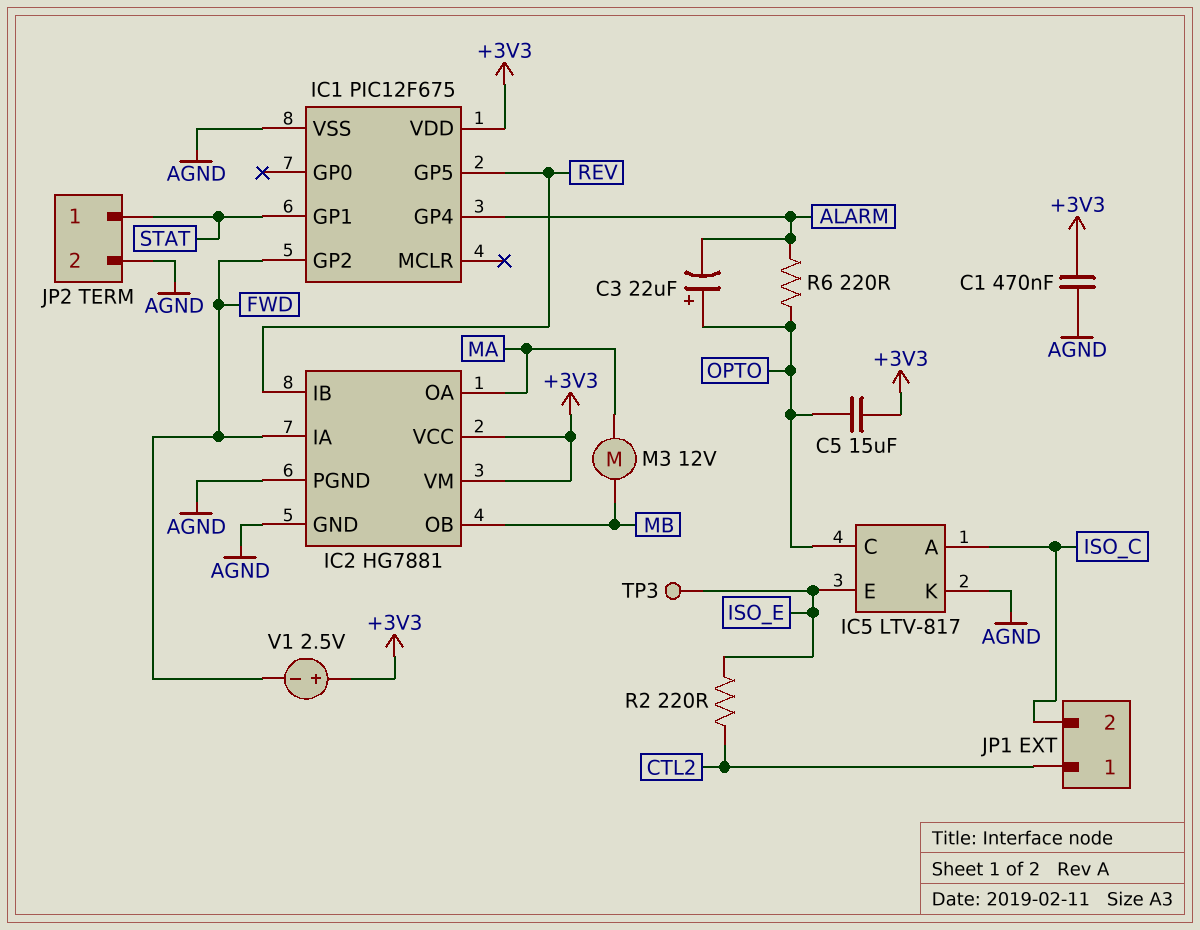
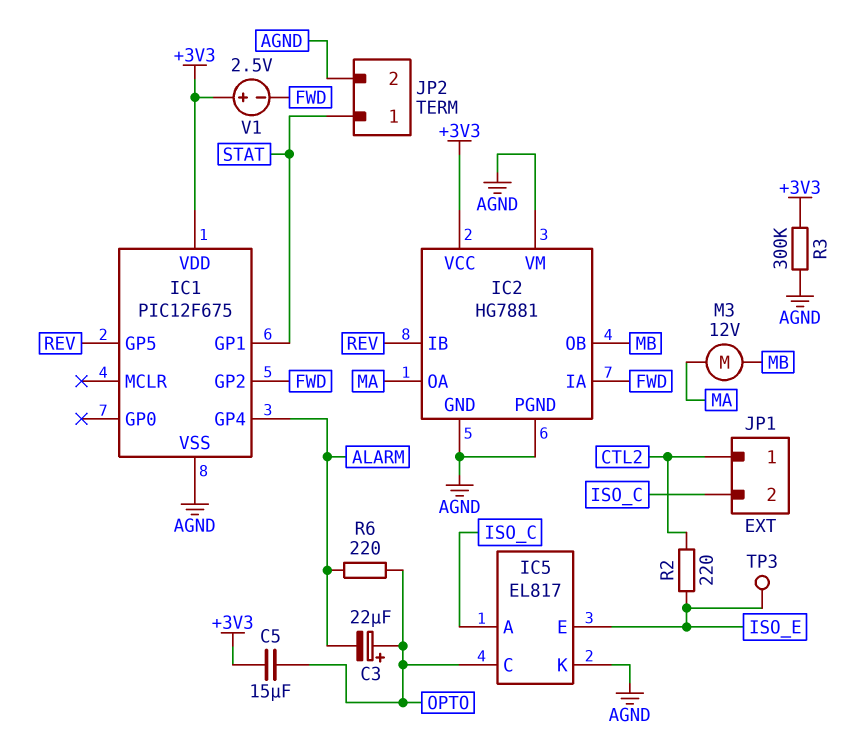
C1: 470nF (+3V3, AGND) -> none
IC2 pin VM: +3V3 -> AGND
IC5: LTV-817 -> EL817
R3: none -> 300k (+3V3, AGND)

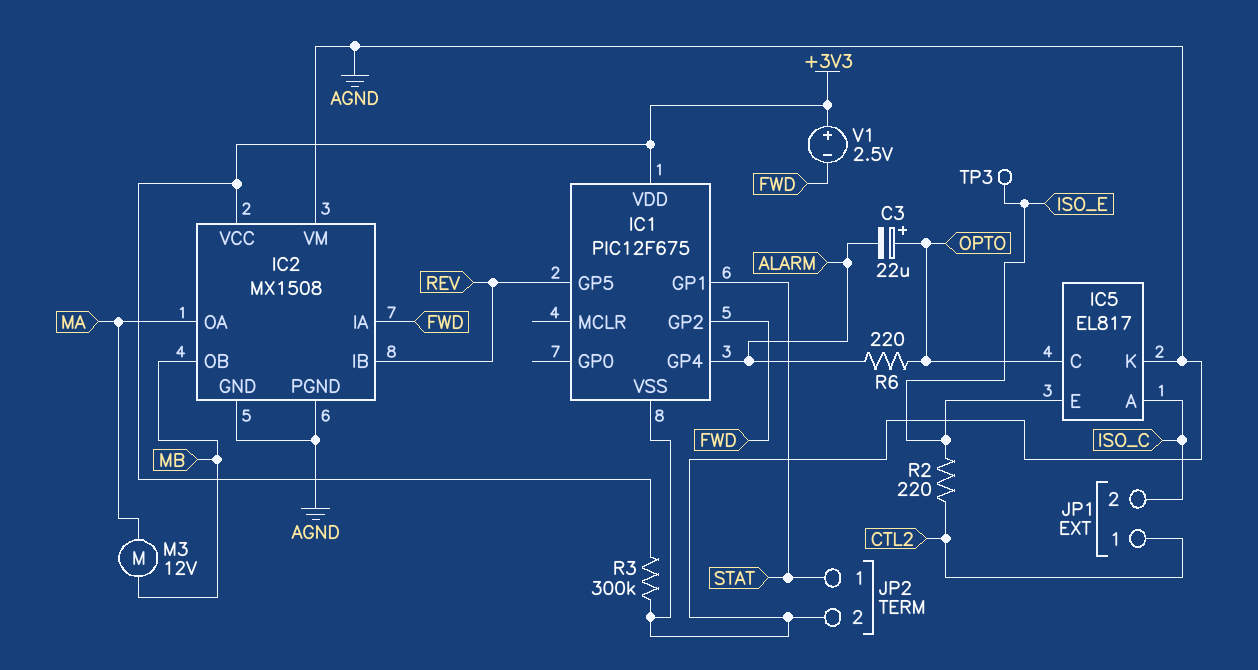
C5: 15uF (+3V3, OPTO) -> none
IC2: HG7881 -> MX1508

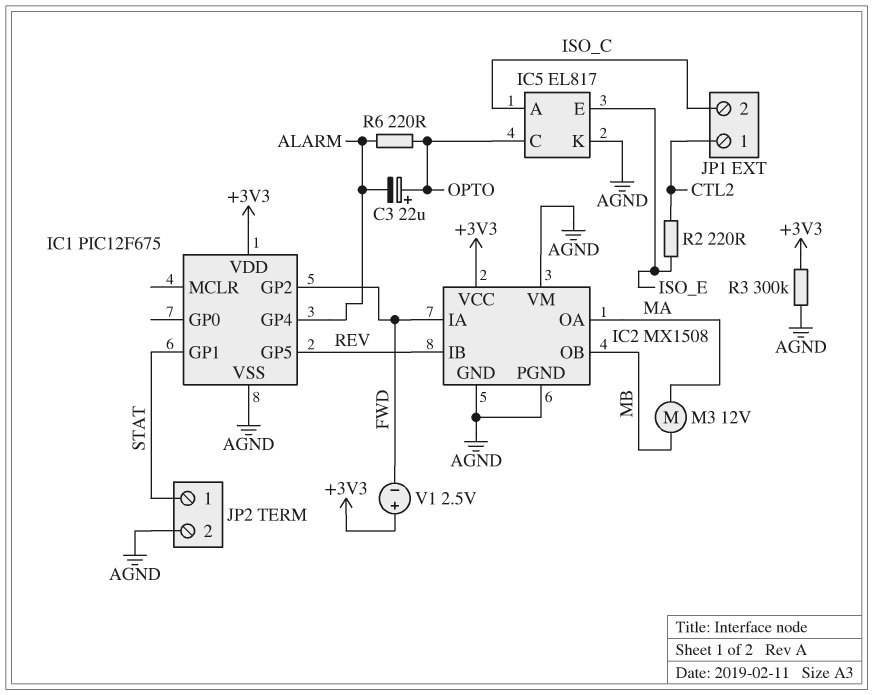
TP3: test point (ISO_E) -> none

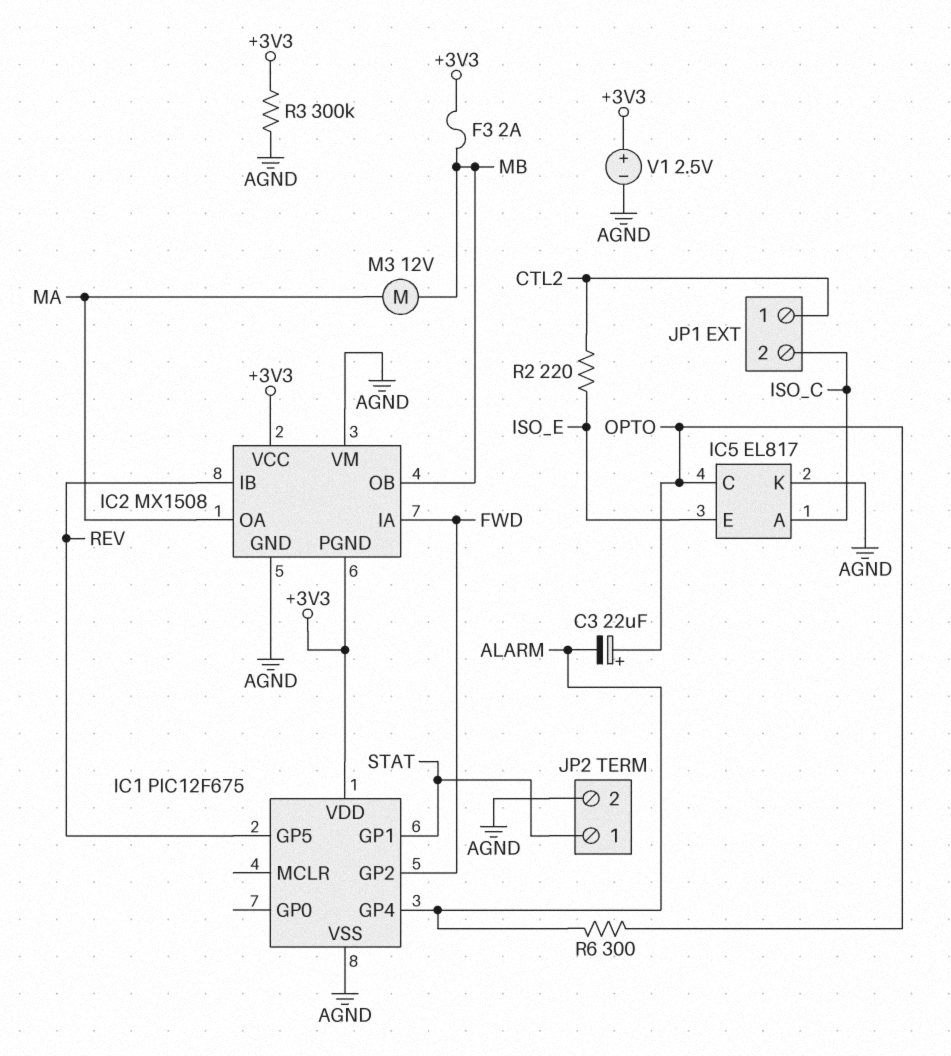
F3: none -> 2A (+3V3, MB)
IC2 pin PGND: AGND -> +3V3
R6: 220 (ALARM, OPTO) -> 300 (ALARM, OPTO)
V1: 2.5V (plus +3V3, minus FWD) -> 2.5V (plus +3V3, minus AGND)

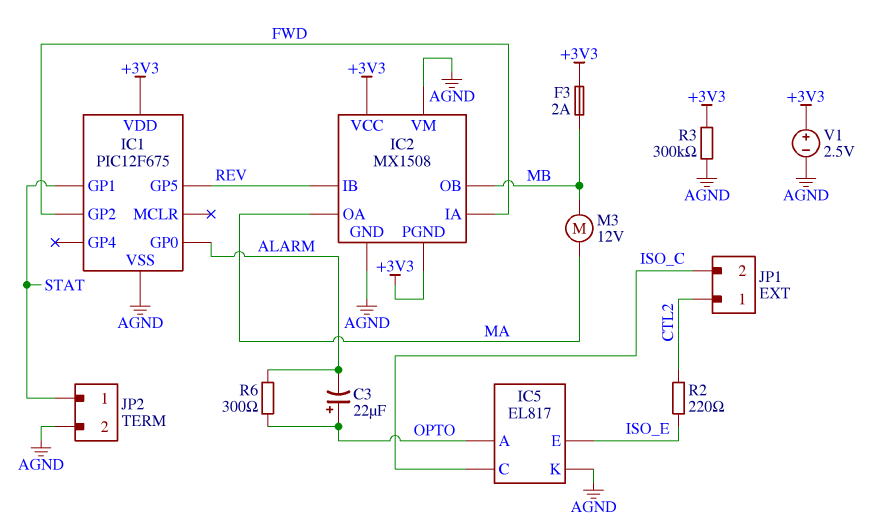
IC1 pin GP0: none -> ALARM
IC1 pin GP4: ALARM -> none
IC5 pin A: ISO_C -> OPTO
IC5 pin C: OPTO -> ISO_C

